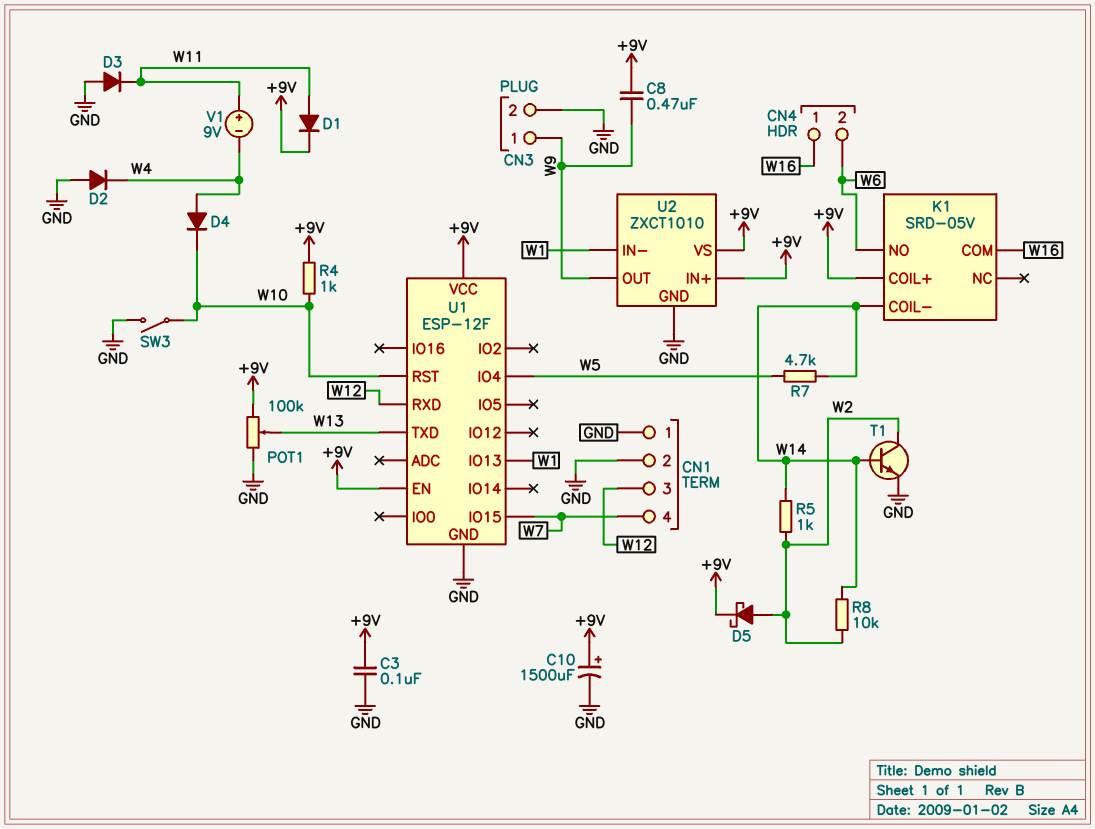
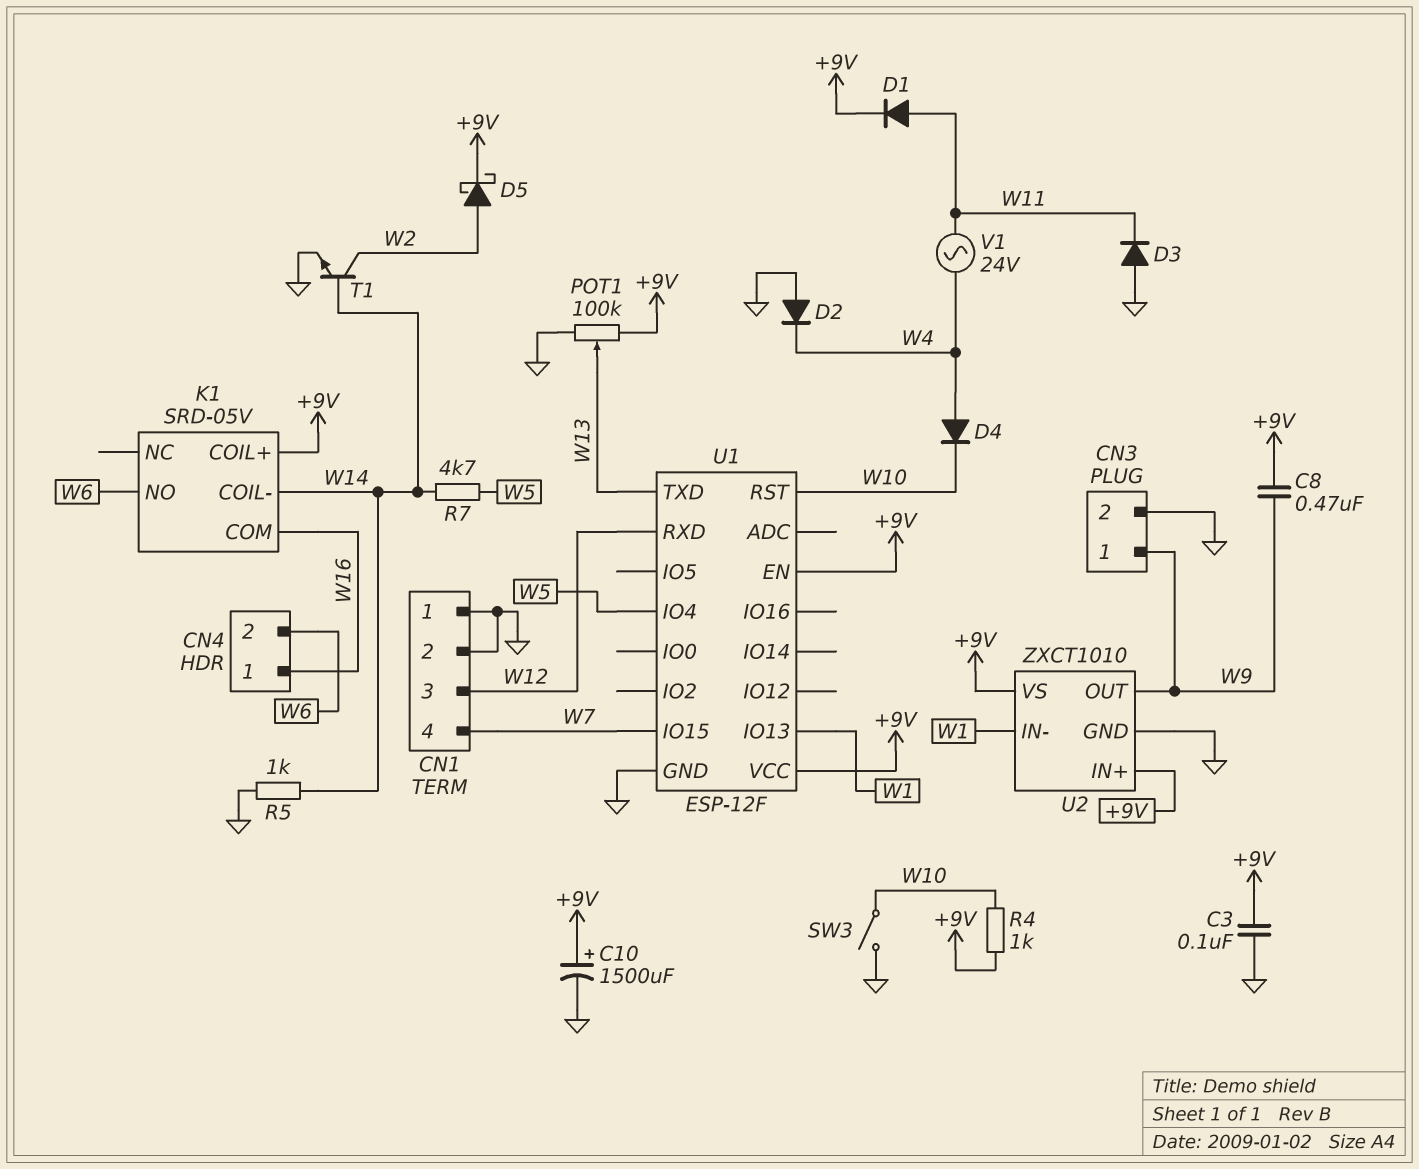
R5: 1k (W2, W14) -> 1k (GND, W14)
R8: 10k (W2, W14) -> none
V1: 9V (plus W11, minus W4) -> AC 24V (W4, W11)

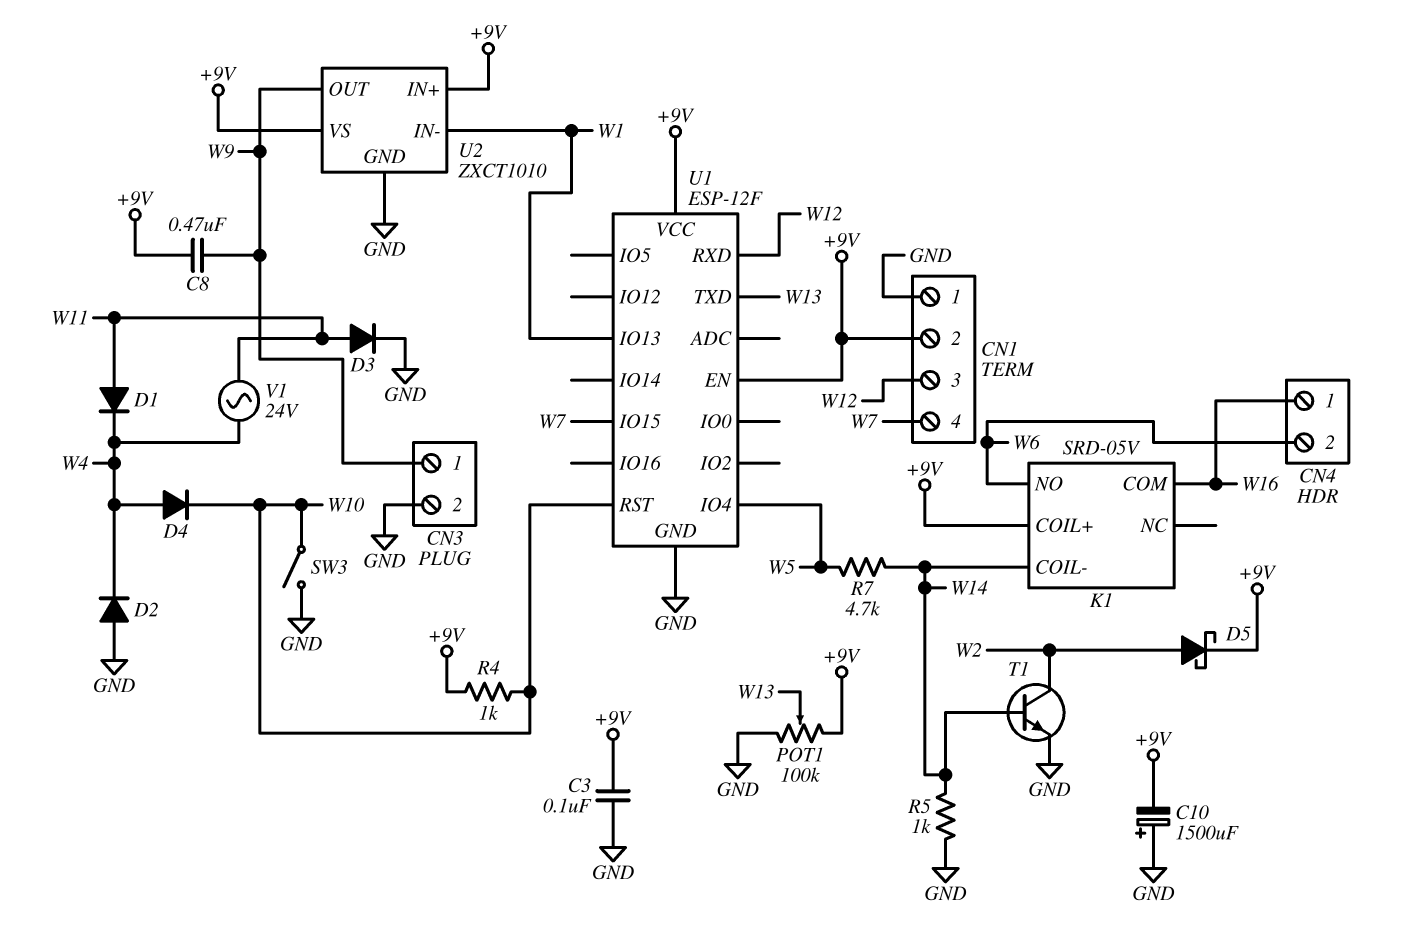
C10: 1500uF (plus +9V, minus GND) -> 1500uF (plus GND, minus +9V)
CN1 pin 2: GND -> +9V
D1: diode (A W11, K +9V) -> diode (A W11, K W4)
D3: diode (A GND, K W11) -> diode (A W11, K GND)

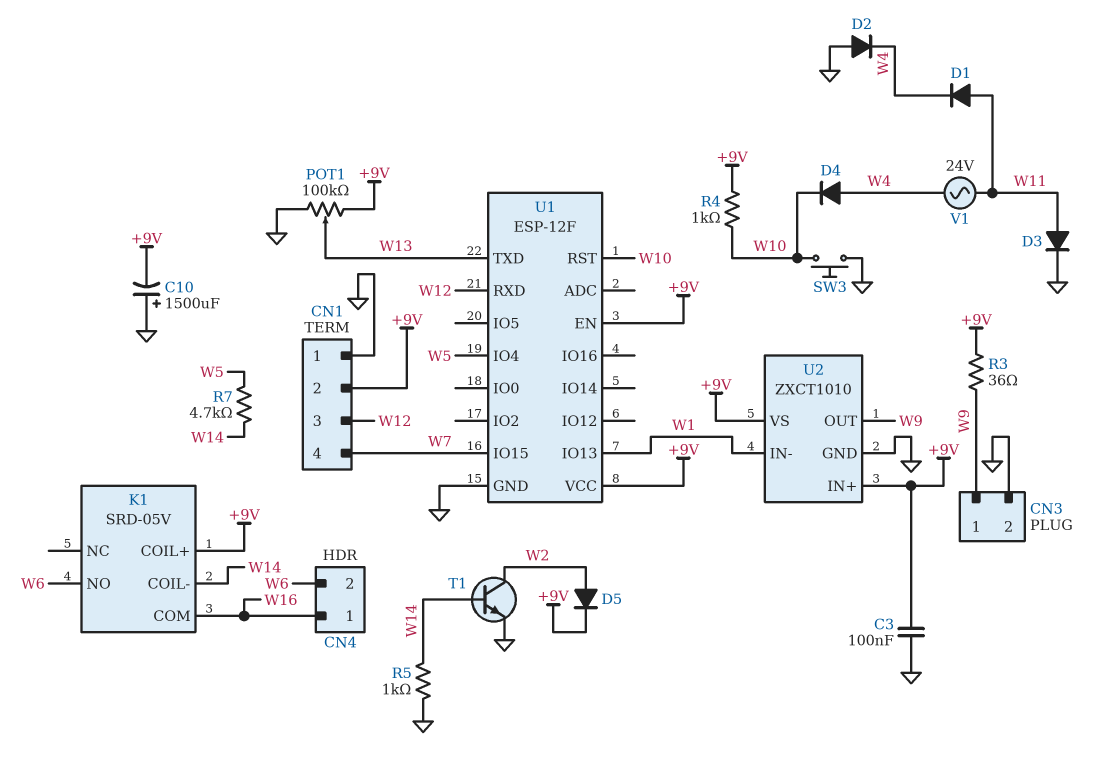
C8: 470nF (+9V, W9) -> none
D5: schottky (A W2, K +9V) -> diode (A W2, K +9V)
R3: none -> 36 (+9V, W9)
SW3: switch (GND, W10) -> button (GND, W10)

